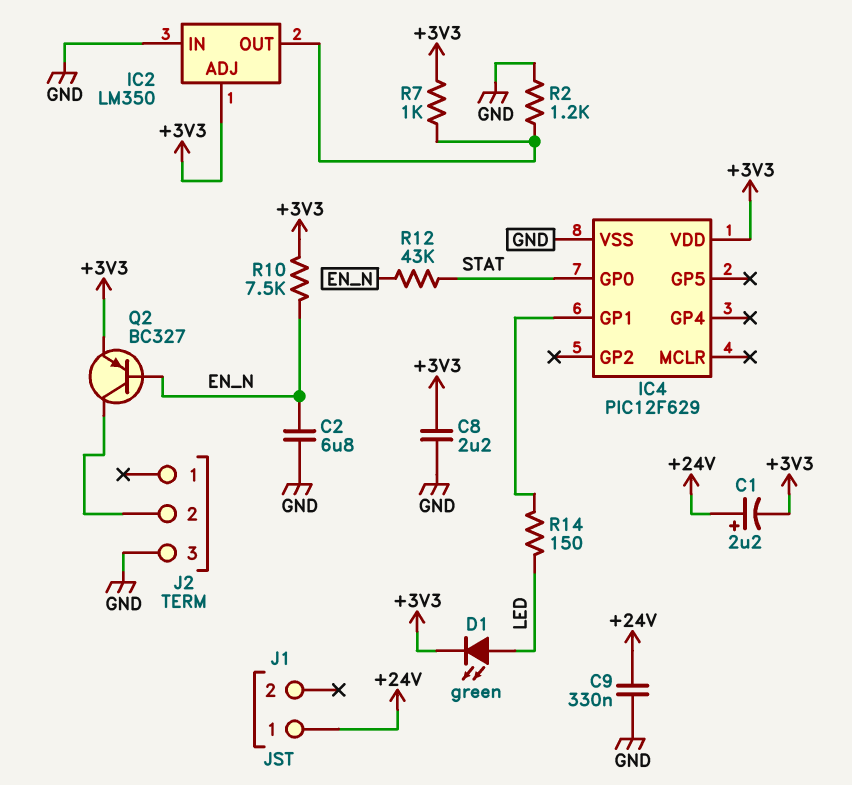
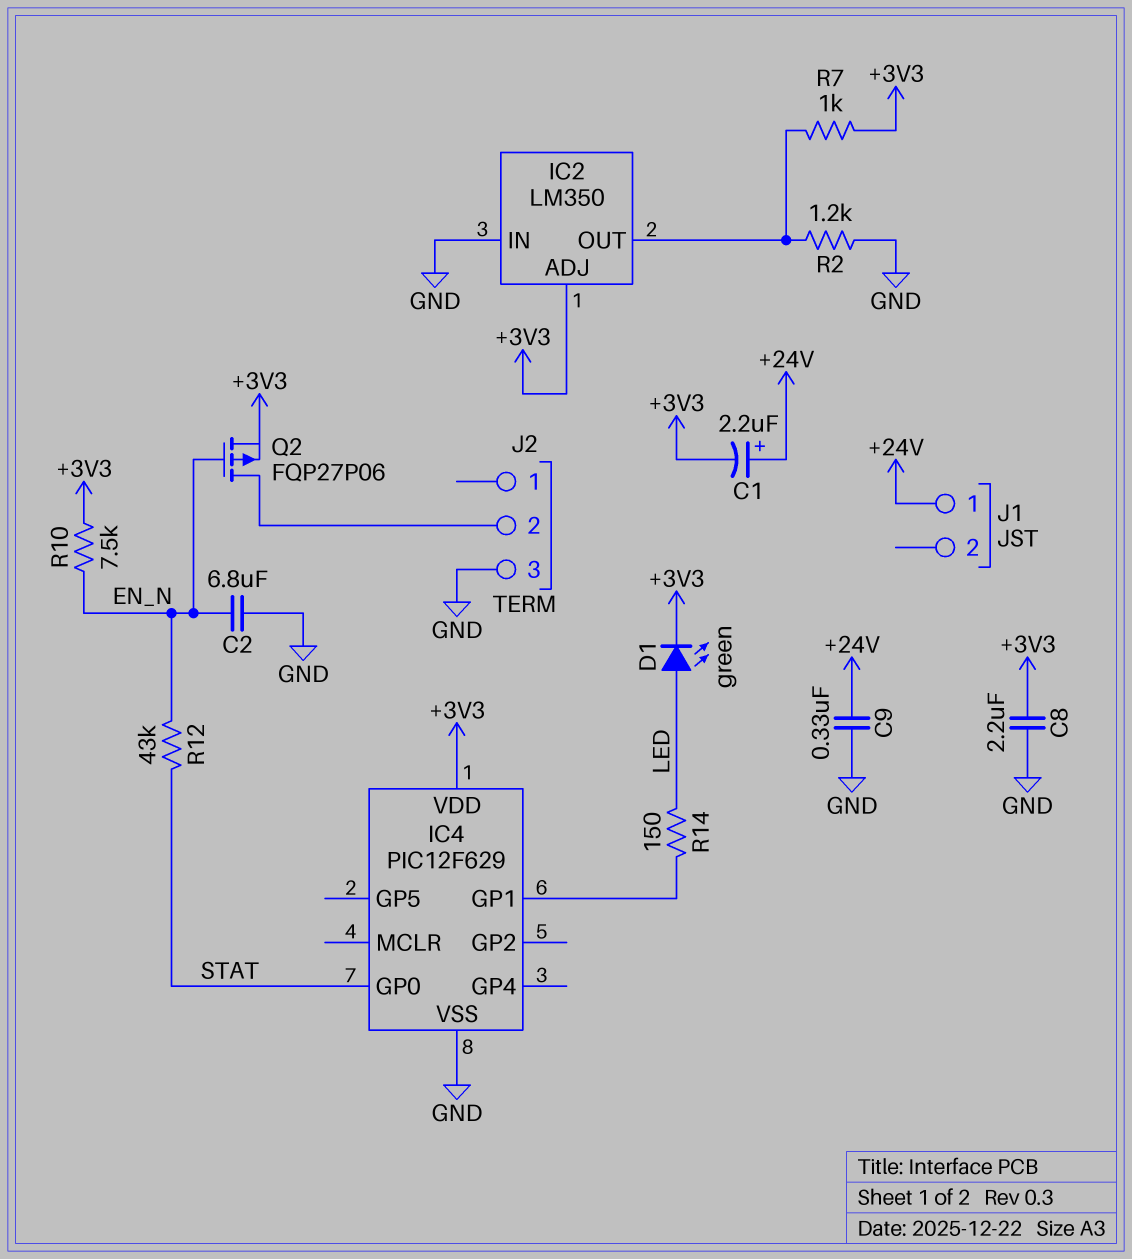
Q2: PNP BC327 (B EN_N, C J2/2, E +3V3) -> PMOS FQP27P06 (G EN_N, D J2/2, S +3V3)

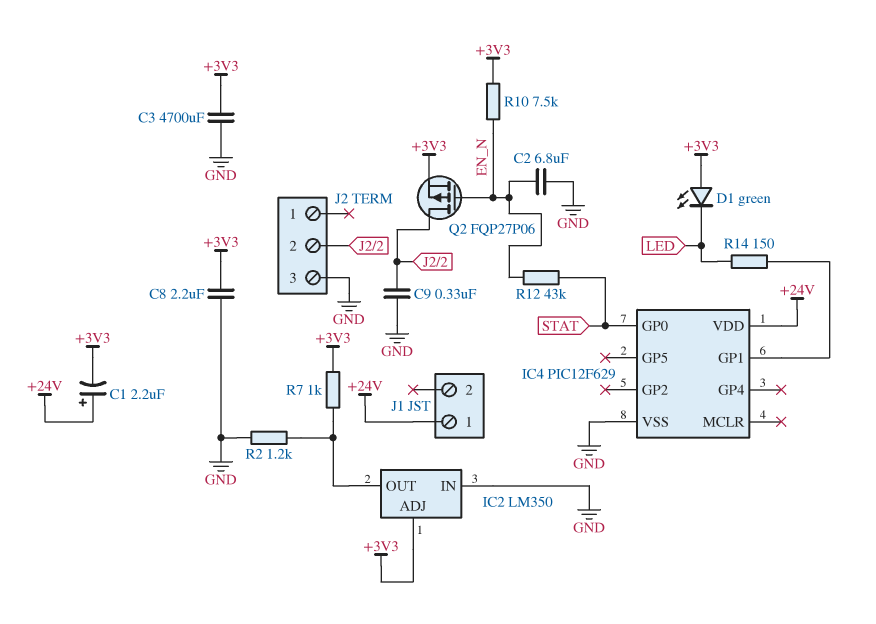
C3: none -> 4700uF (+3V3, GND)
C9: 330nF (+24V, GND) -> 330nF (GND, J2/2)
D1: LED green (A LED, K +3V3) -> LED green (A +3V3, K LED)
IC4 pin VDD: +3V3 -> +24V

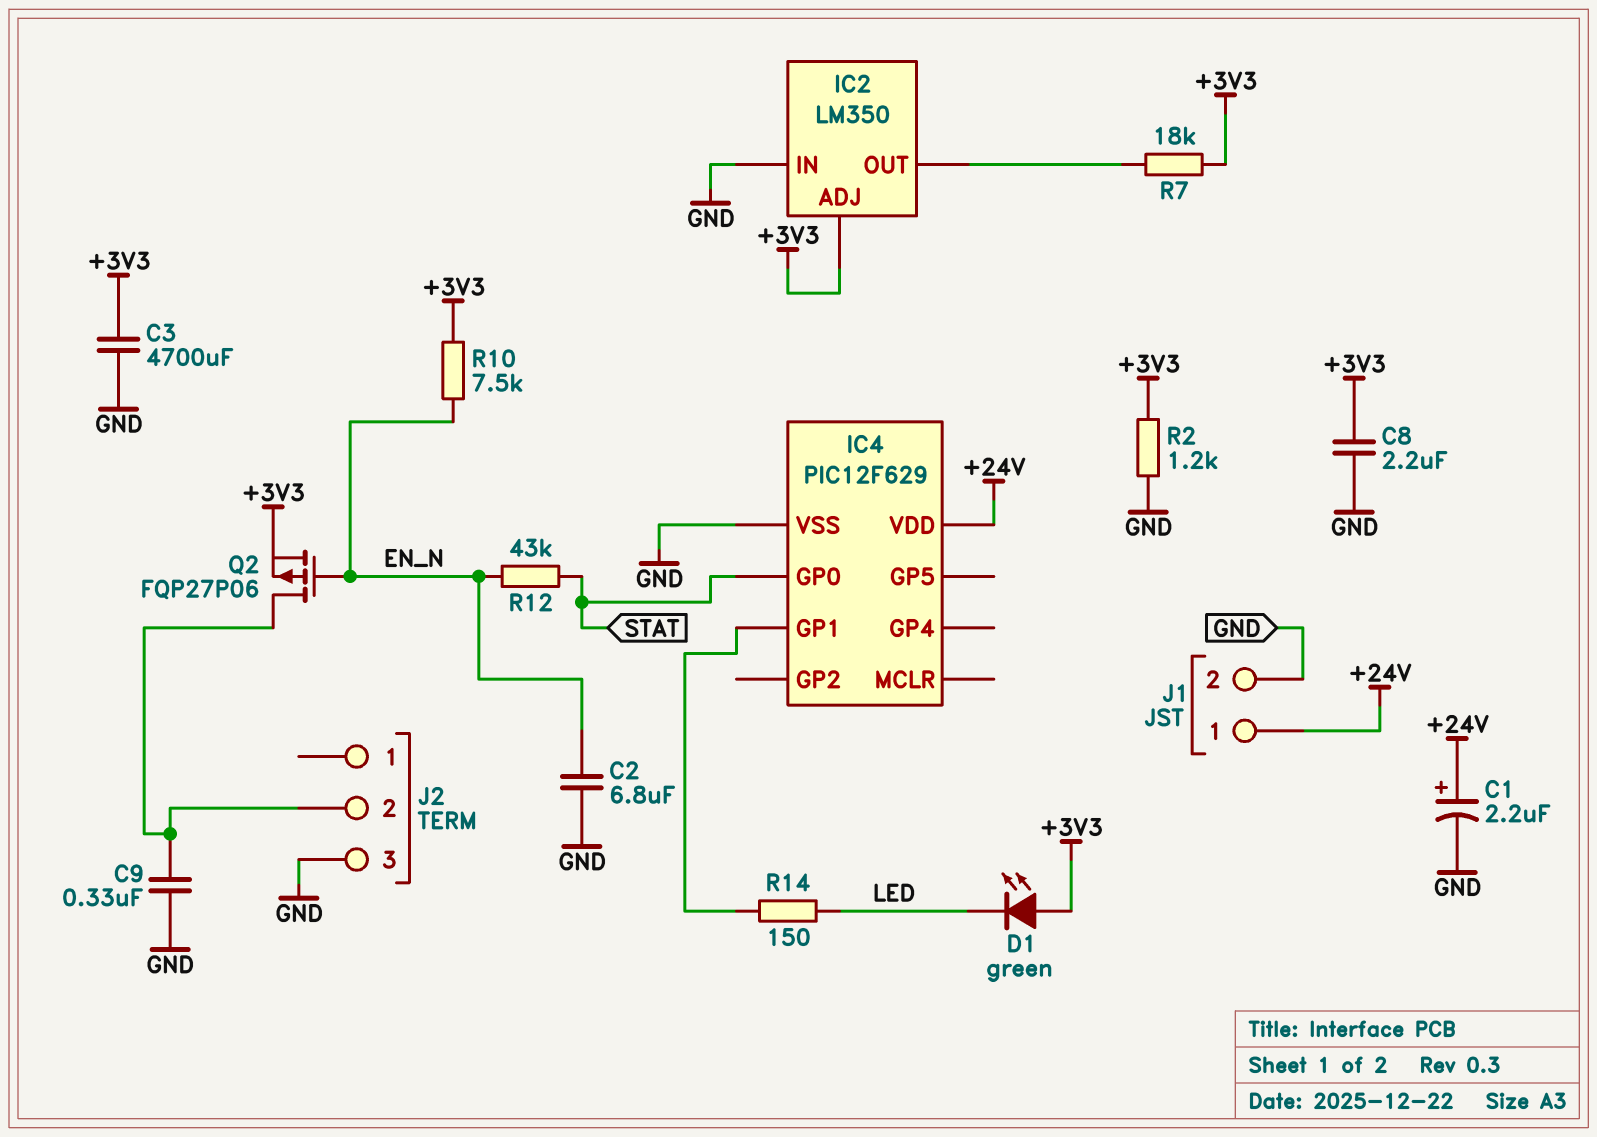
C1: 2.2uF (plus +24V, minus +3V3) -> 2.2uF (plus +24V, minus GND)
J1 pin 2: none -> GND
R2: 1.2k (GND, IC2/OUT) -> 1.2k (+3V3, GND)
R7: 1k (+3V3, IC2/OUT) -> 18k (+3V3, IC2/OUT)

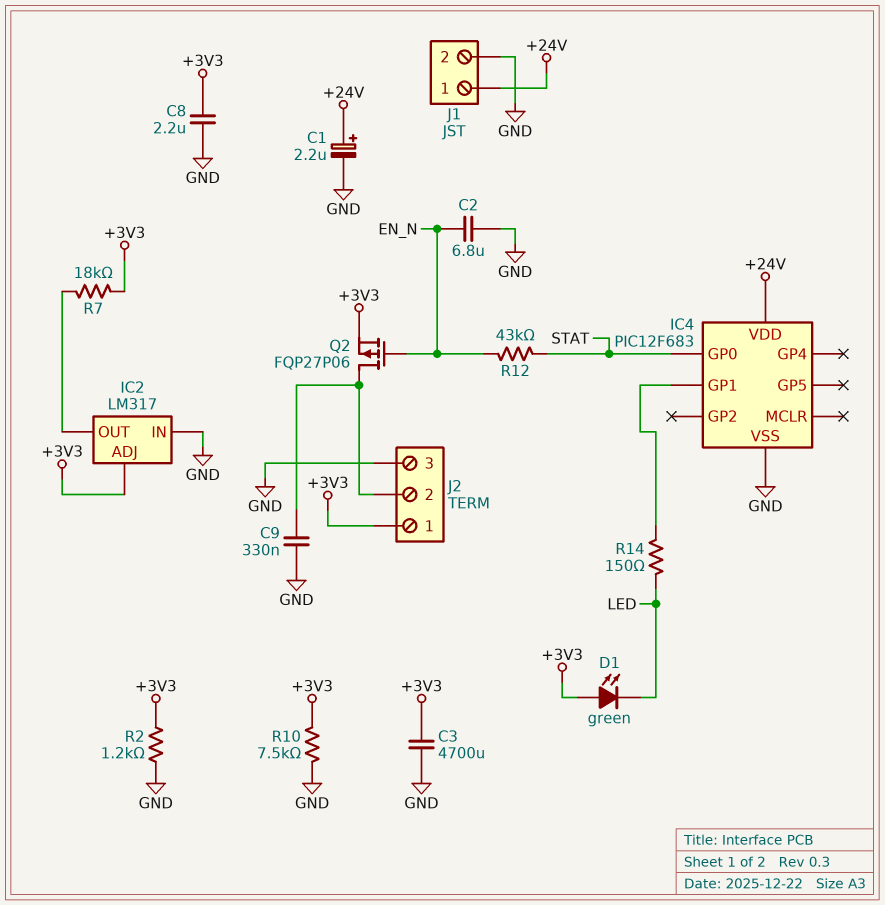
IC2: LM350 -> LM317
IC4: PIC12F629 -> PIC12F683
J2 pin 1: none -> +3V3
R10: 7.5k (+3V3, EN_N) -> 7.5k (+3V3, GND)

